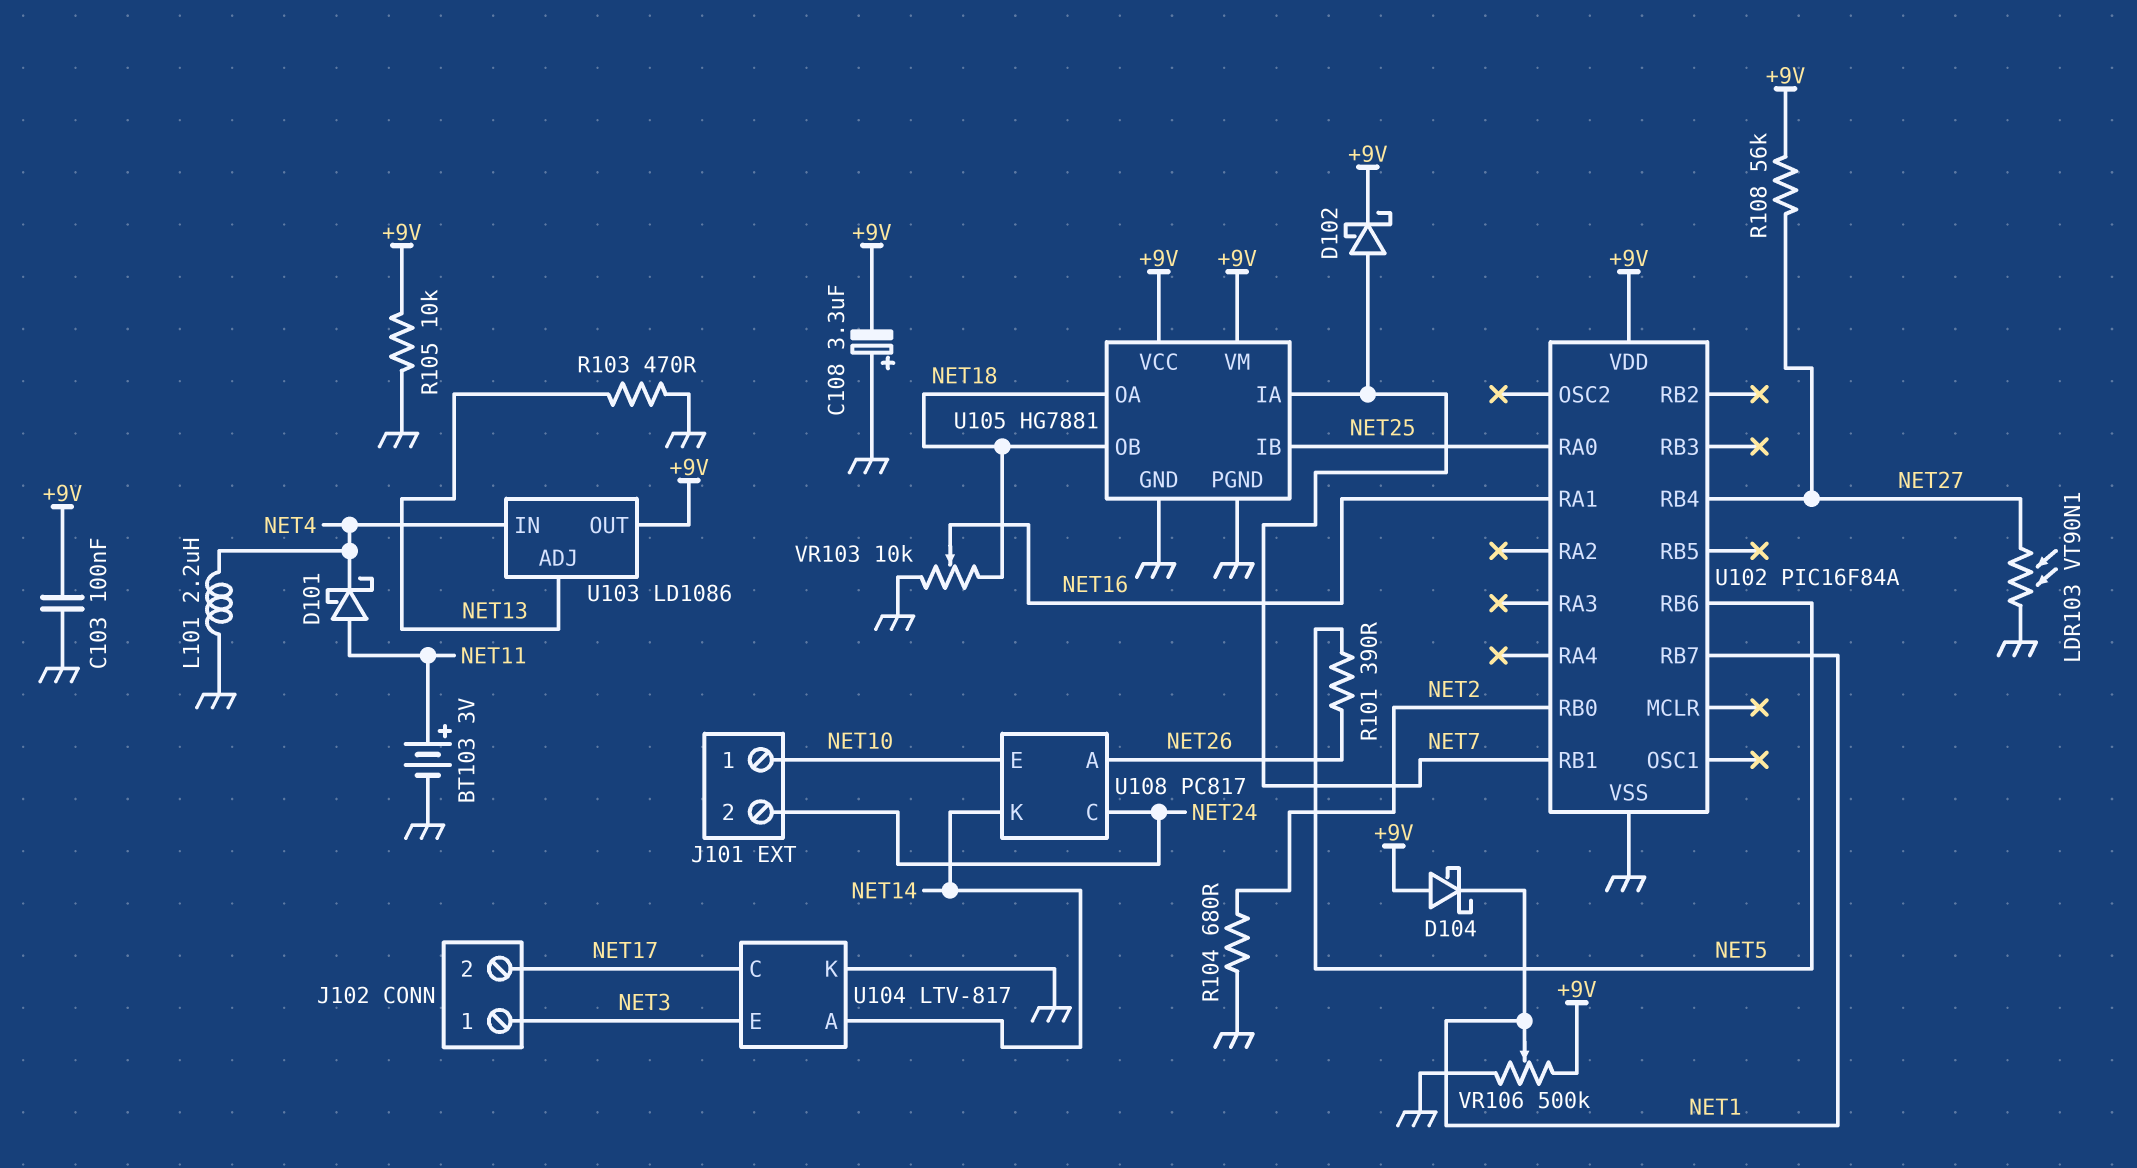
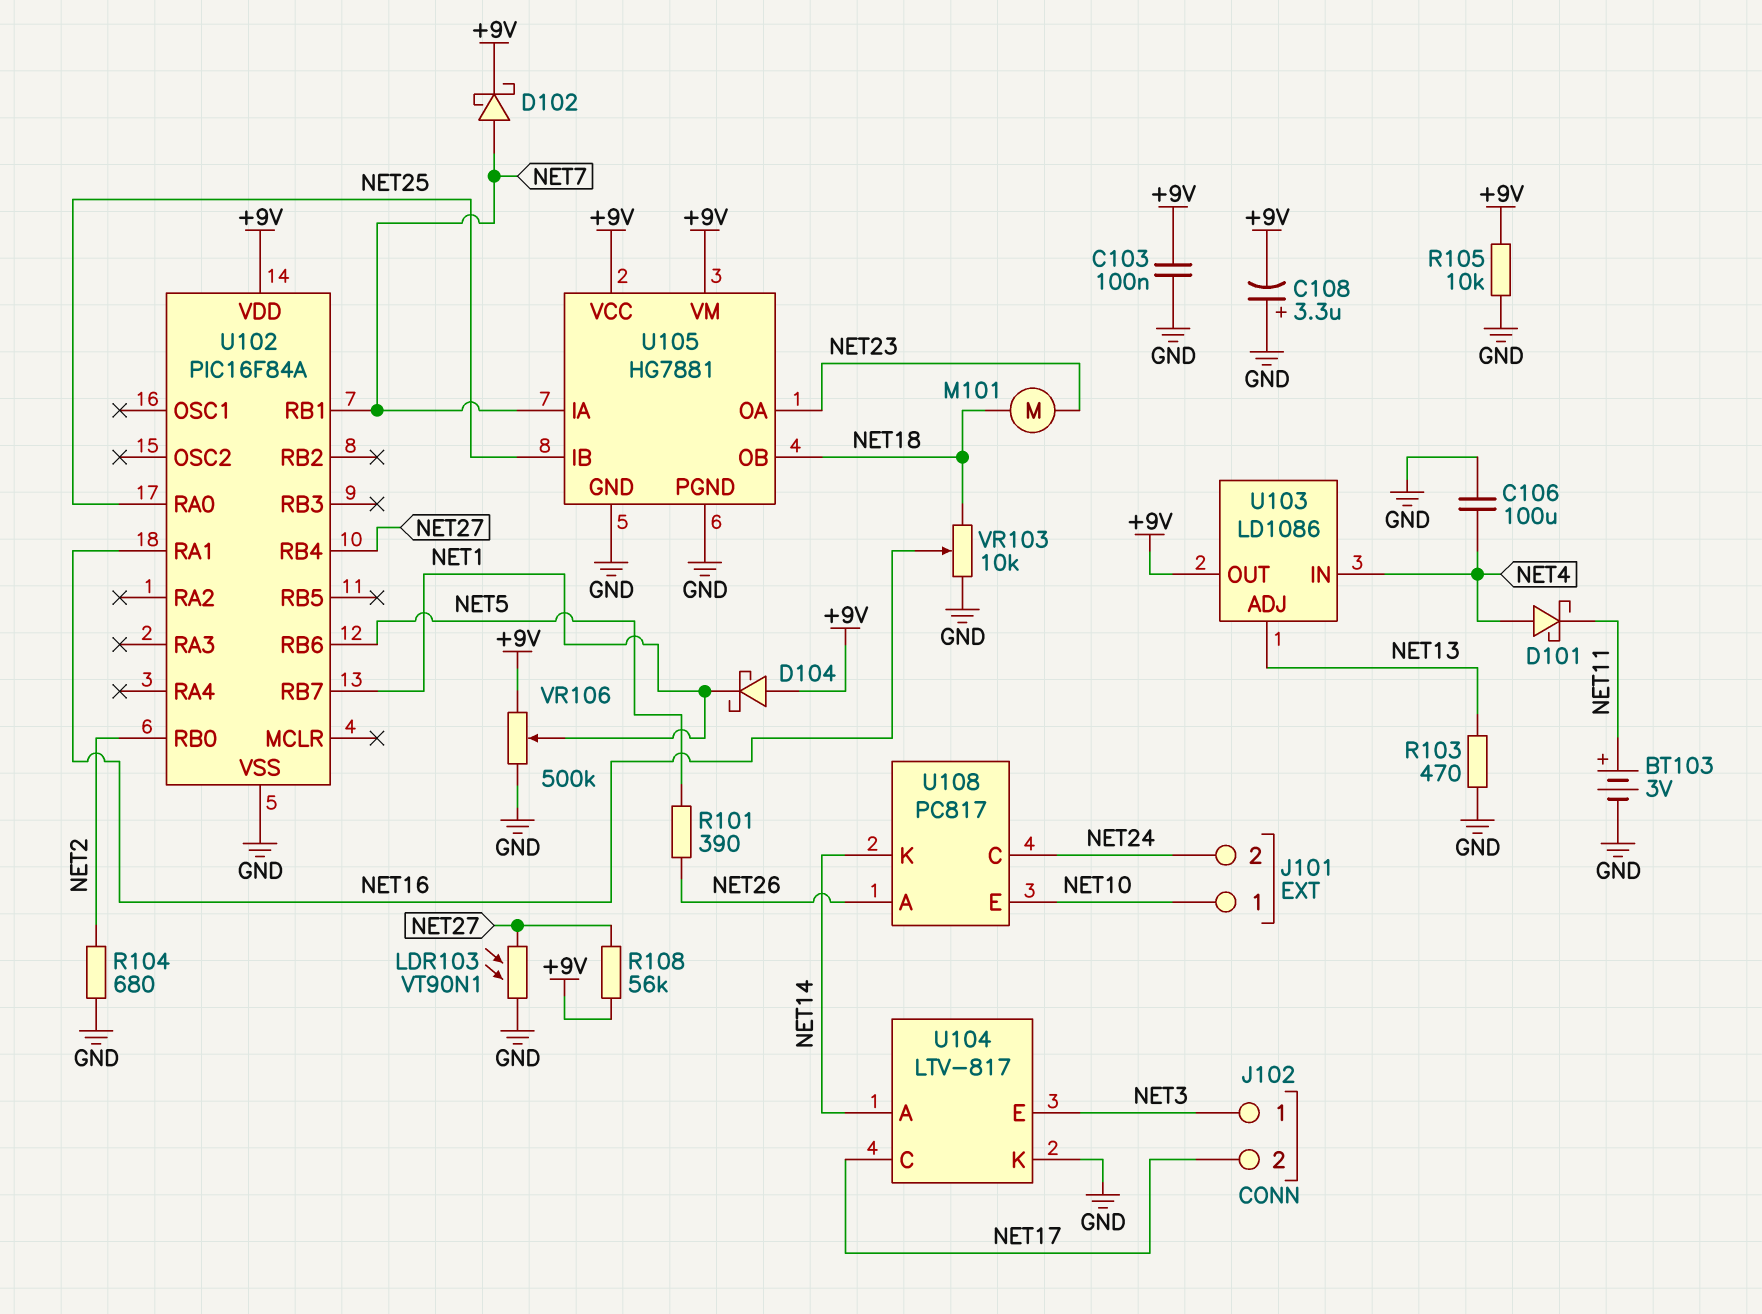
C106: none -> 100uF (GND, NET4)
D101: schottky (A NET11, K NET4) -> schottky (A NET4, K NET11)
L101: 2.2uH (GND, NET4) -> none
M101: none -> motor (NET18, NET23)
U105 pin OA: NET18 -> NET23

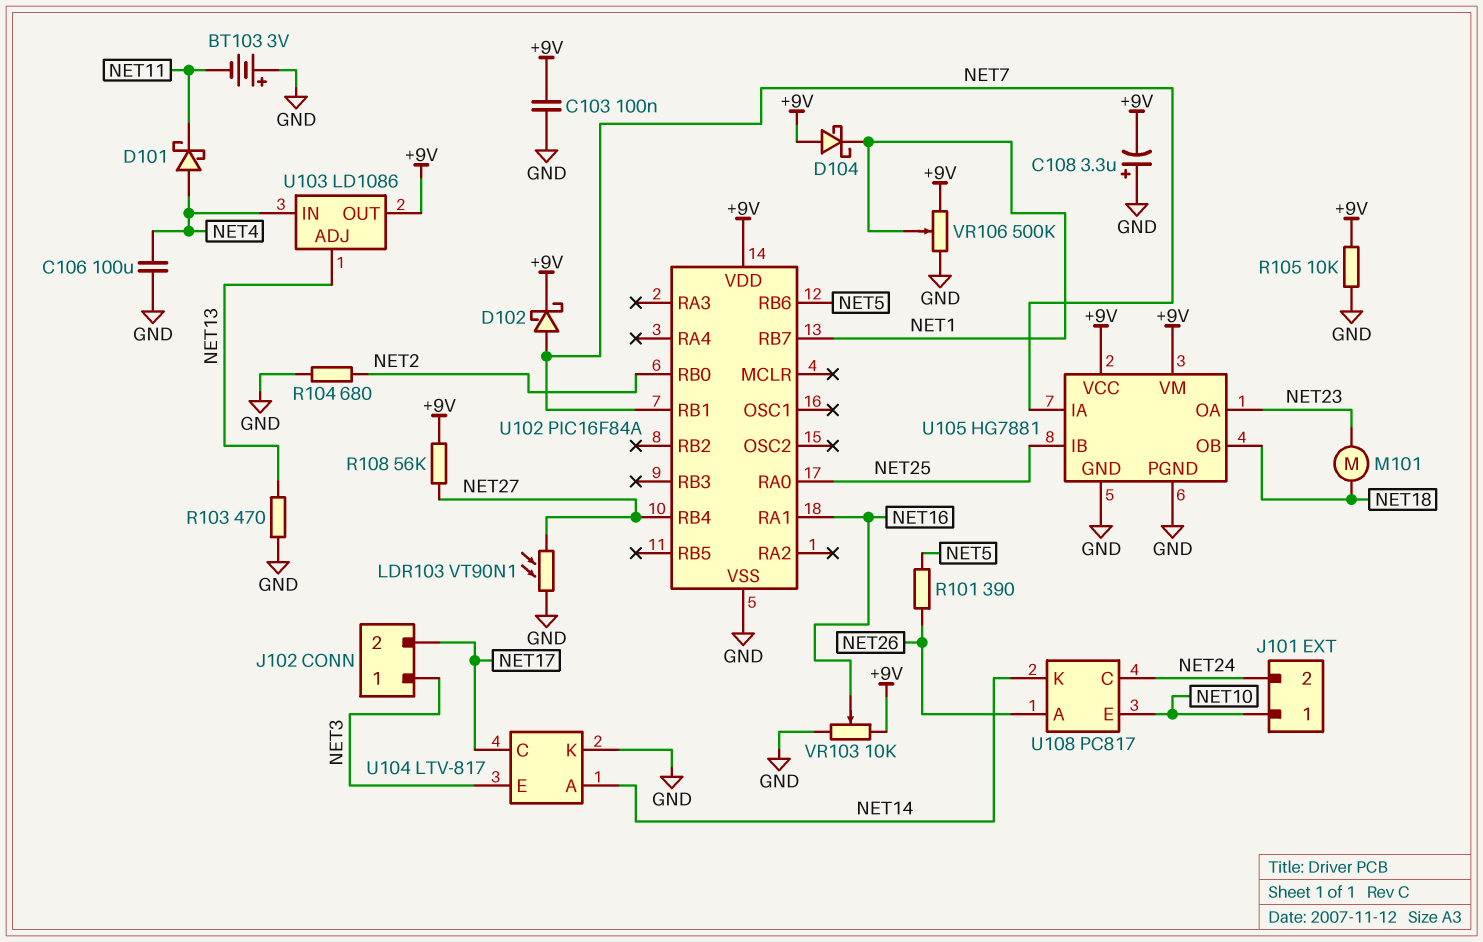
BT103: 3V (plus NET11, minus GND) -> 3V (plus GND, minus NET11)
VR103: 10k (GND, NET18, wiper NET16) -> 10k (+9V, GND, wiper NET16)

